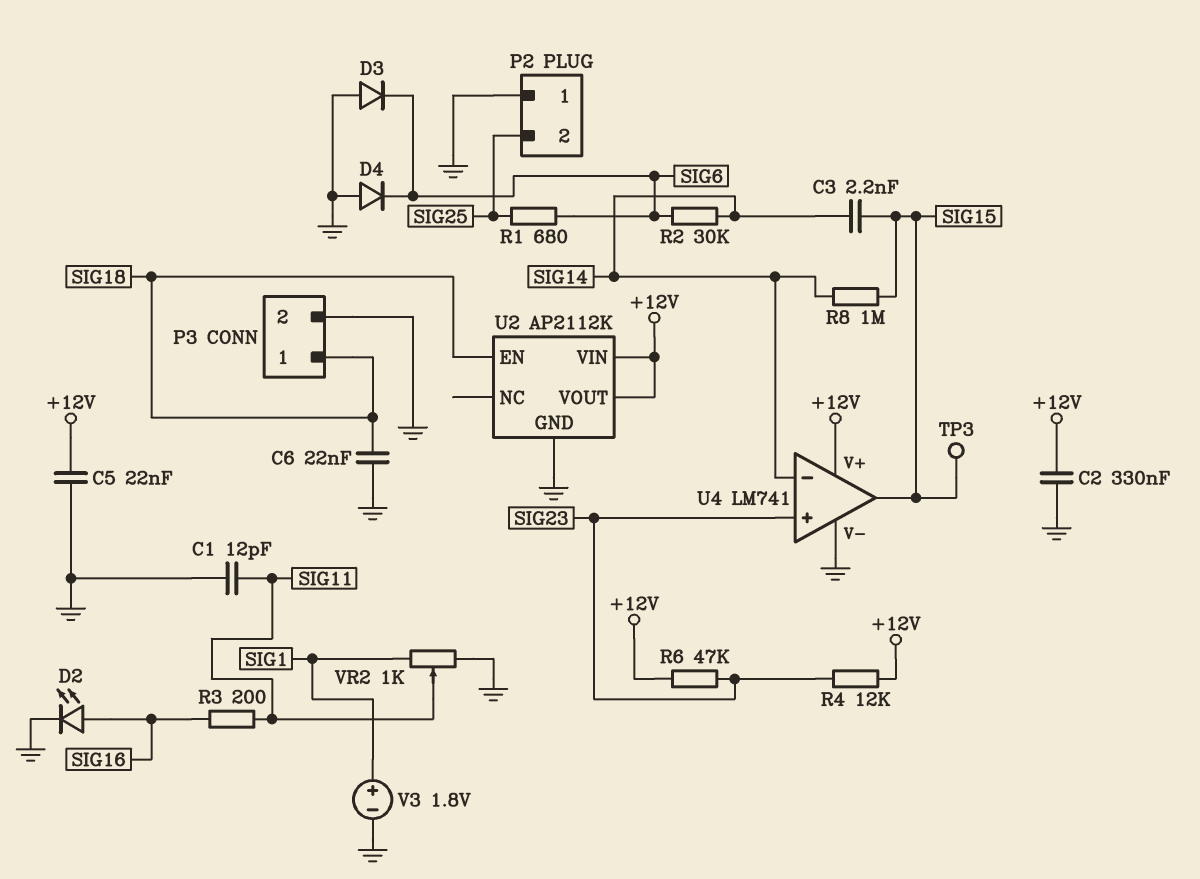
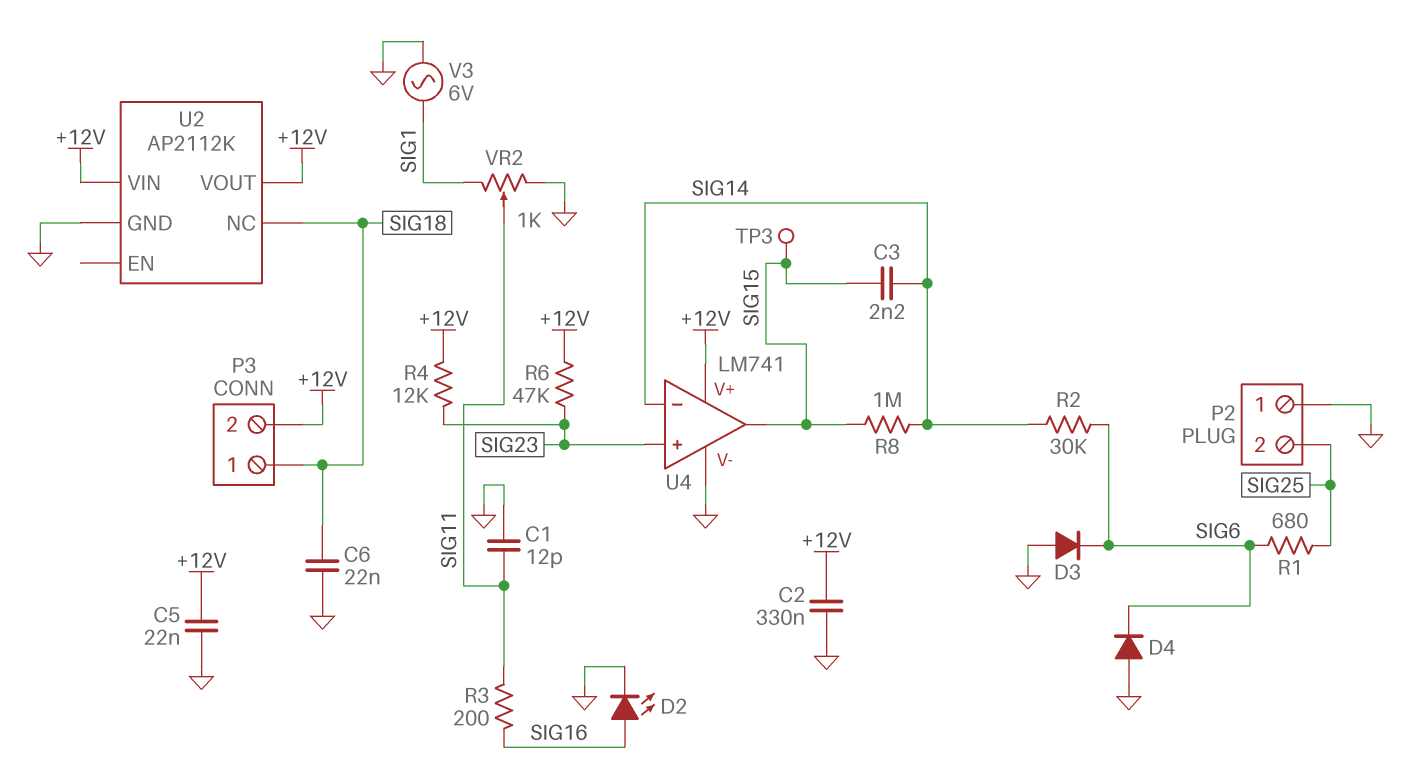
P3 pin 2: GND -> +12V
U2 pin EN: SIG18 -> none
U2 pin NC: none -> SIG18
V3: 1.8V (plus SIG1, minus GND) -> AC 6V (GND, SIG1)

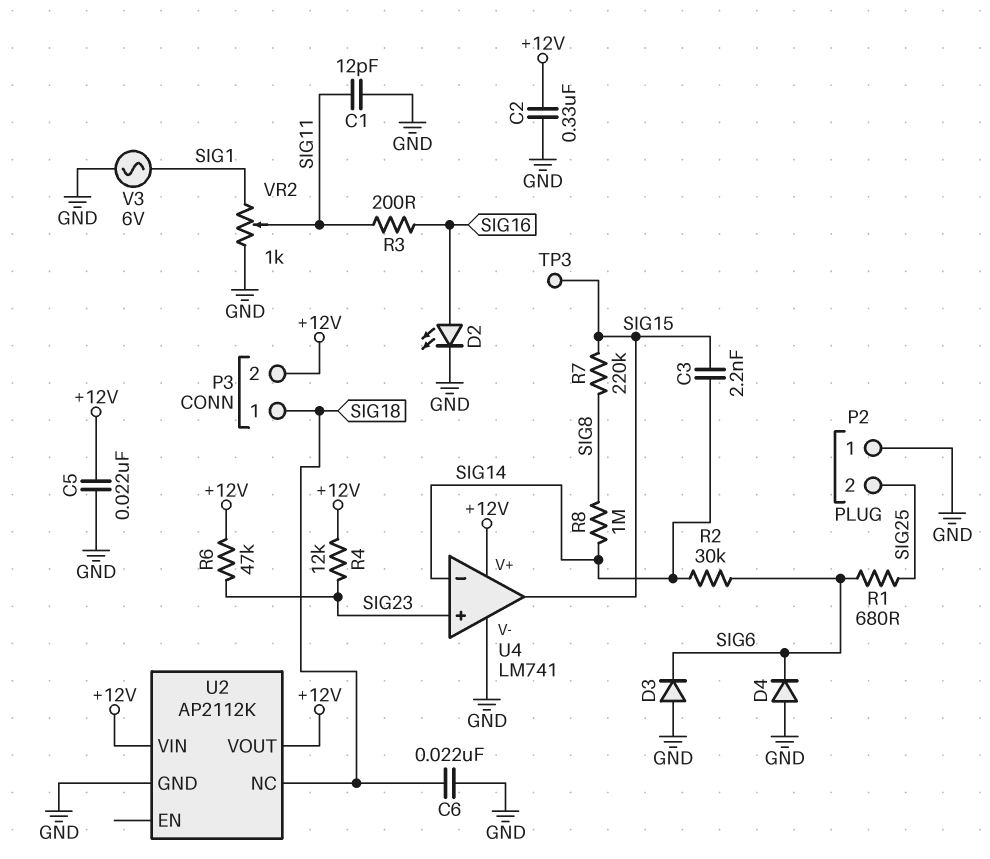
R7: none -> 220k (SIG8, SIG15)
R8: 1M (SIG14, SIG15) -> 1M (SIG8, SIG14)

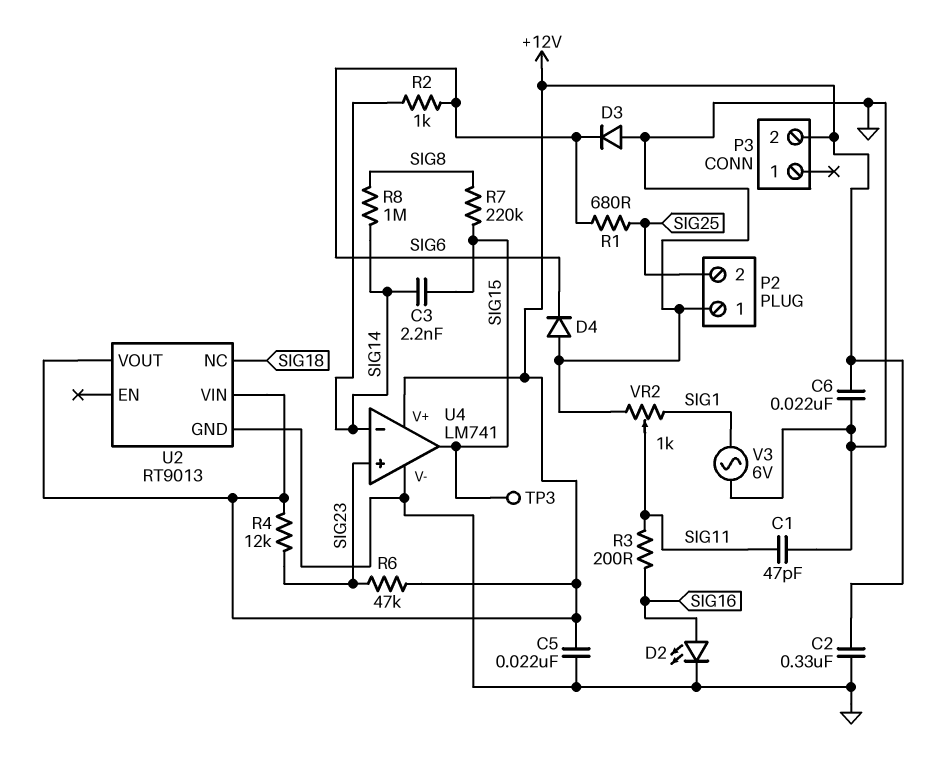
C1: 12pF (GND, SIG11) -> 47pF (GND, SIG11)
C6: 22nF (GND, SIG18) -> 22nF (+12V, GND)
P3 pin 1: SIG18 -> none
R2: 30k (SIG6, SIG14) -> 1k (SIG6, SIG14)
U2: AP2112K -> RT9013

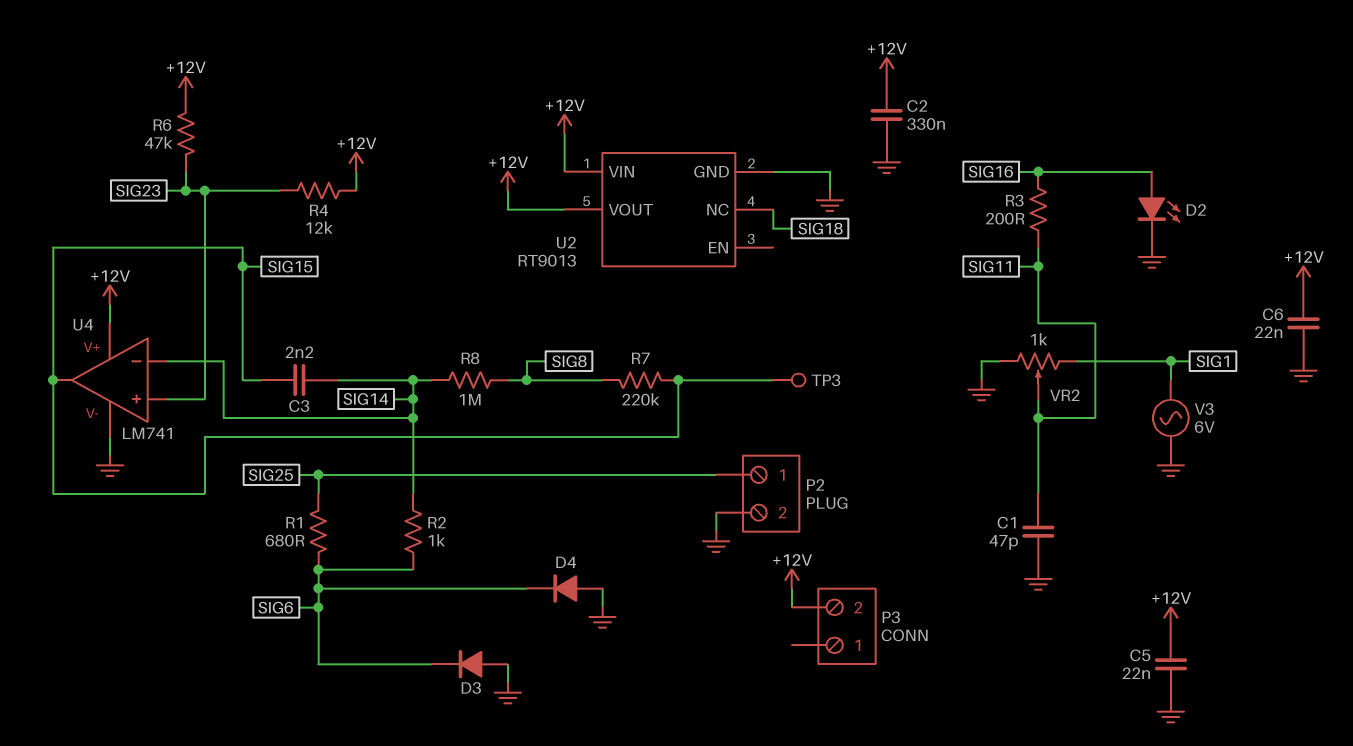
P2 pin 1: GND -> SIG25
P2 pin 2: SIG25 -> GND

